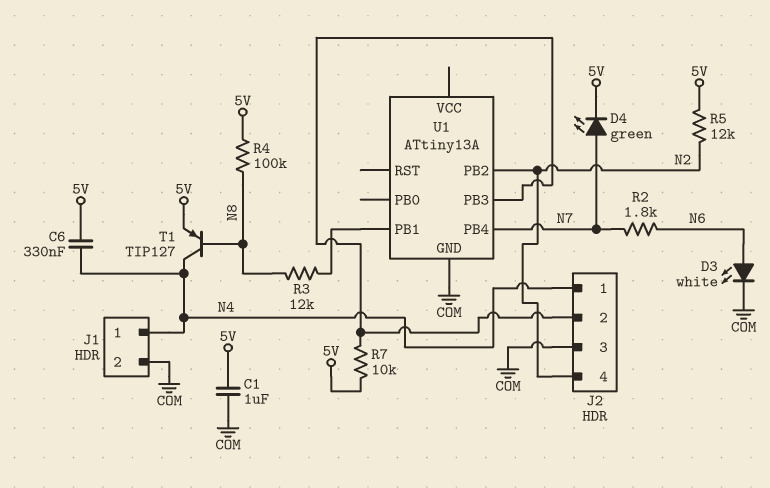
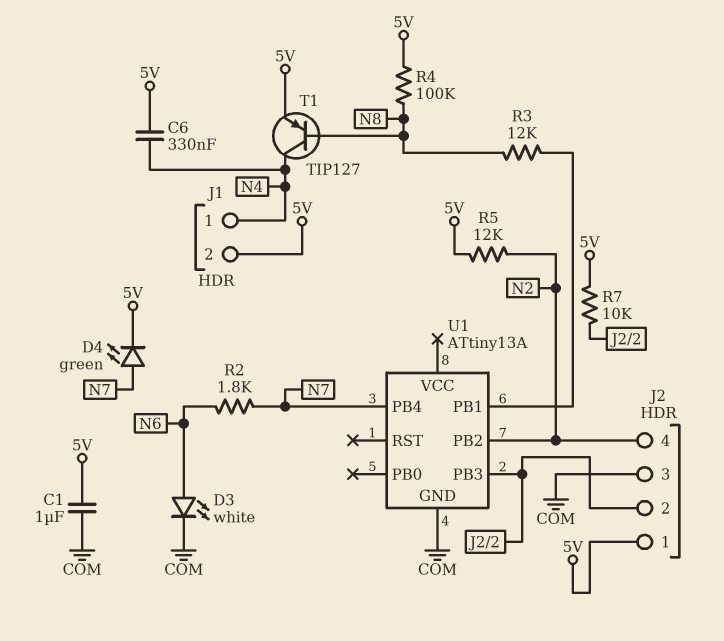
J1 pin 2: COM -> 5V
J2 pin 1: N4 -> 5V

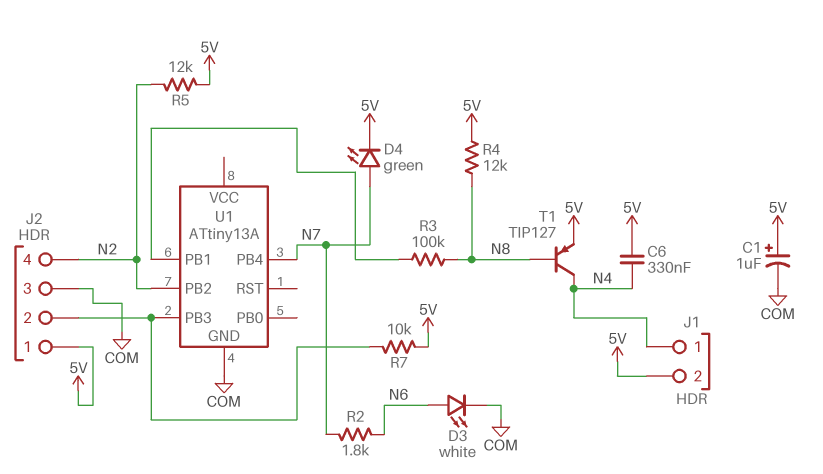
C1: 1uF (5V, COM) -> 1uF (plus 5V, minus COM)
R3: 12k (N8, U1/PB1) -> 100k (N8, U1/PB1)
R4: 100k (5V, N8) -> 12k (5V, N8)

